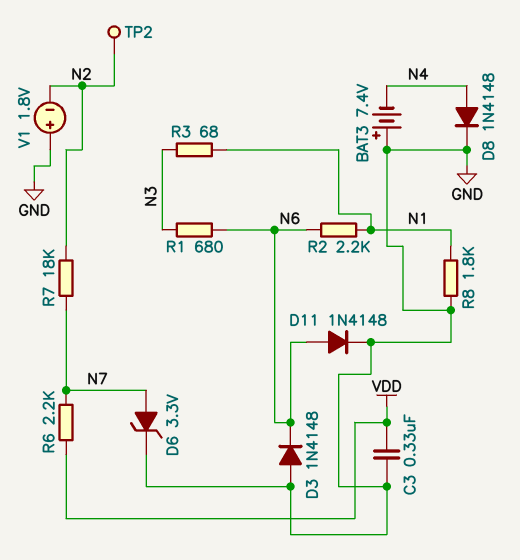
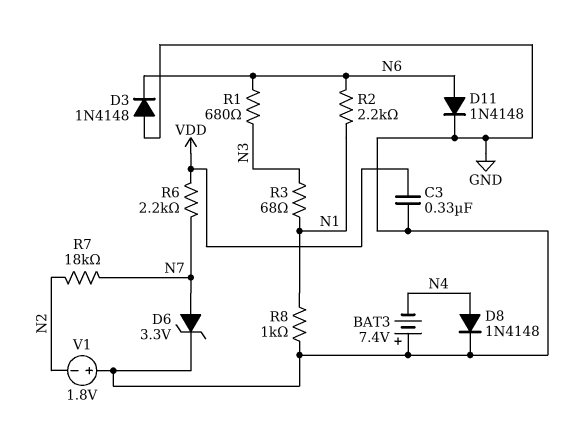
R8: 1.8k (GND, N1) -> 1k (GND, N1)
TP2: test point (N2) -> none

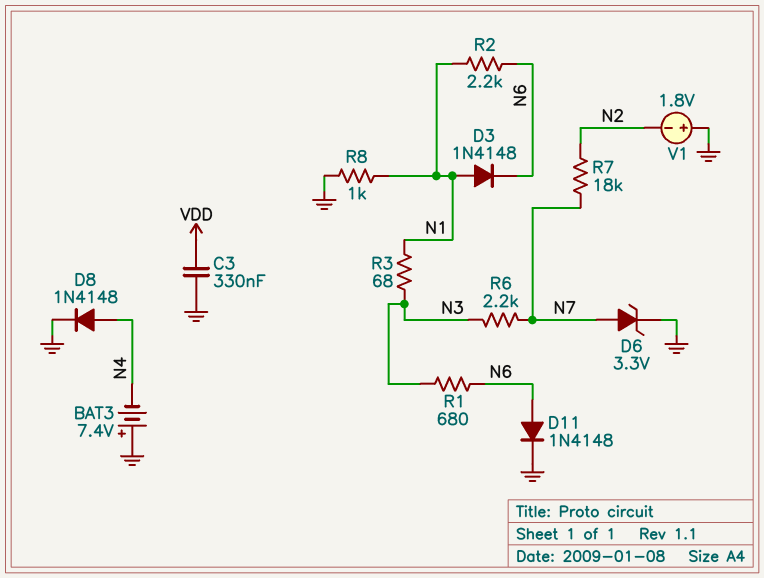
D3: diode 1N4148 (A GND, K N6) -> diode 1N4148 (A N1, K N6)
R6: 2.2k (N7, VDD) -> 2.2k (N3, N7)

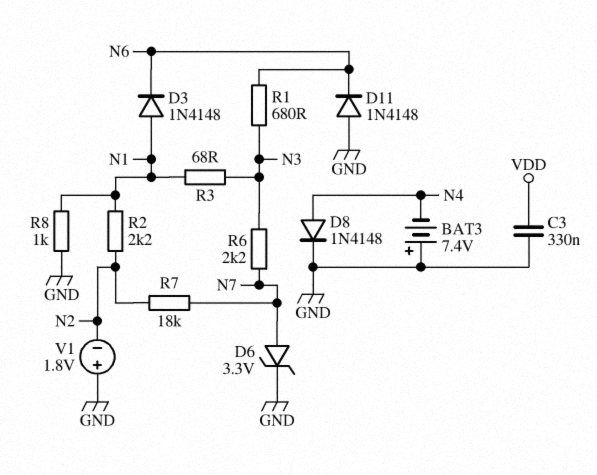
D11: diode 1N4148 (A N6, K GND) -> diode 1N4148 (A GND, K N6)
R2: 2.2k (N1, N6) -> 2.2k (N1, N2)

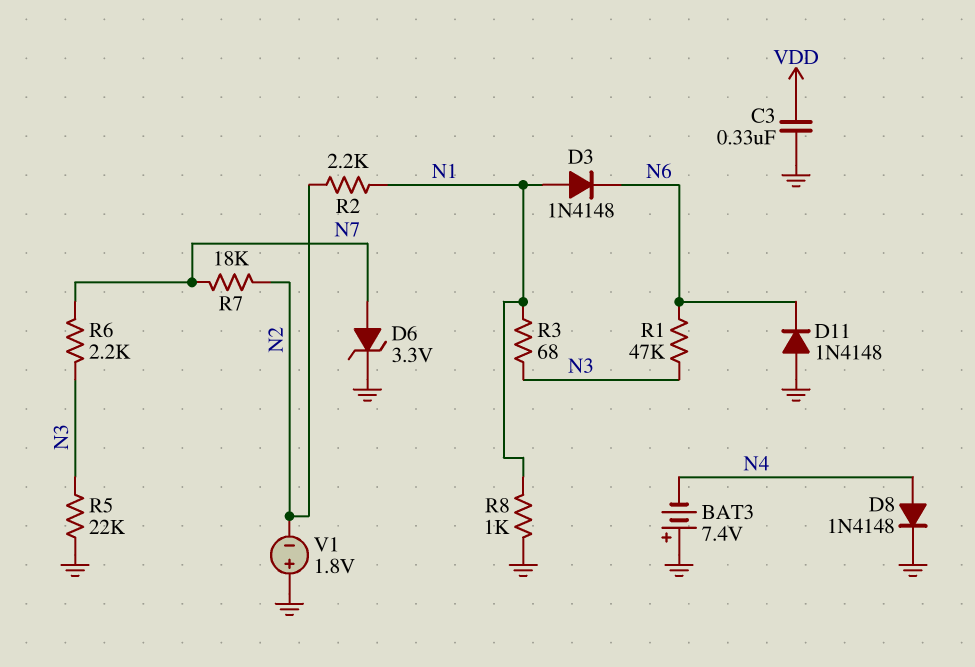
R1: 680 (N3, N6) -> 47k (N3, N6)
R5: none -> 22k (GND, N3)

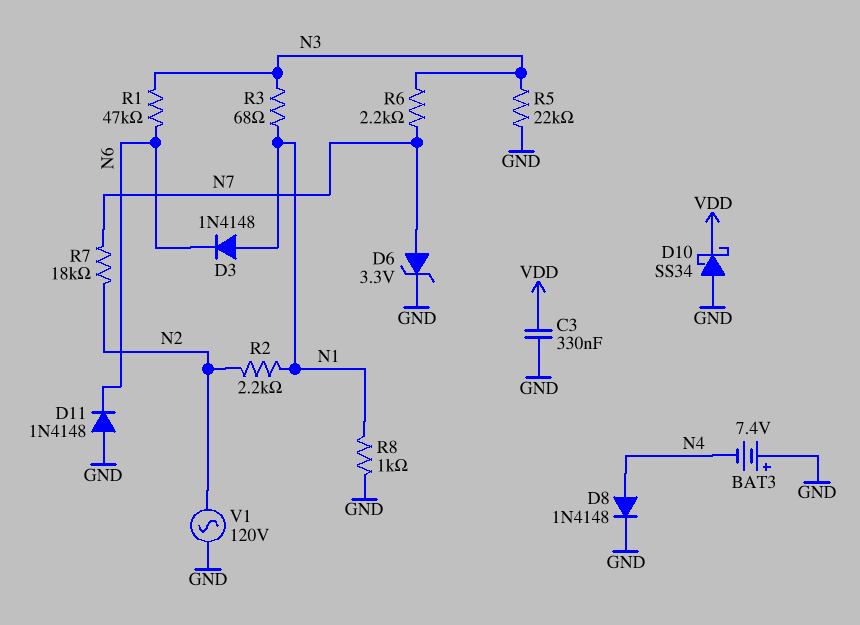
D10: none -> schottky SS34 (A GND, K VDD)
V1: 1.8V (plus GND, minus N2) -> AC 120V (GND, N2)

